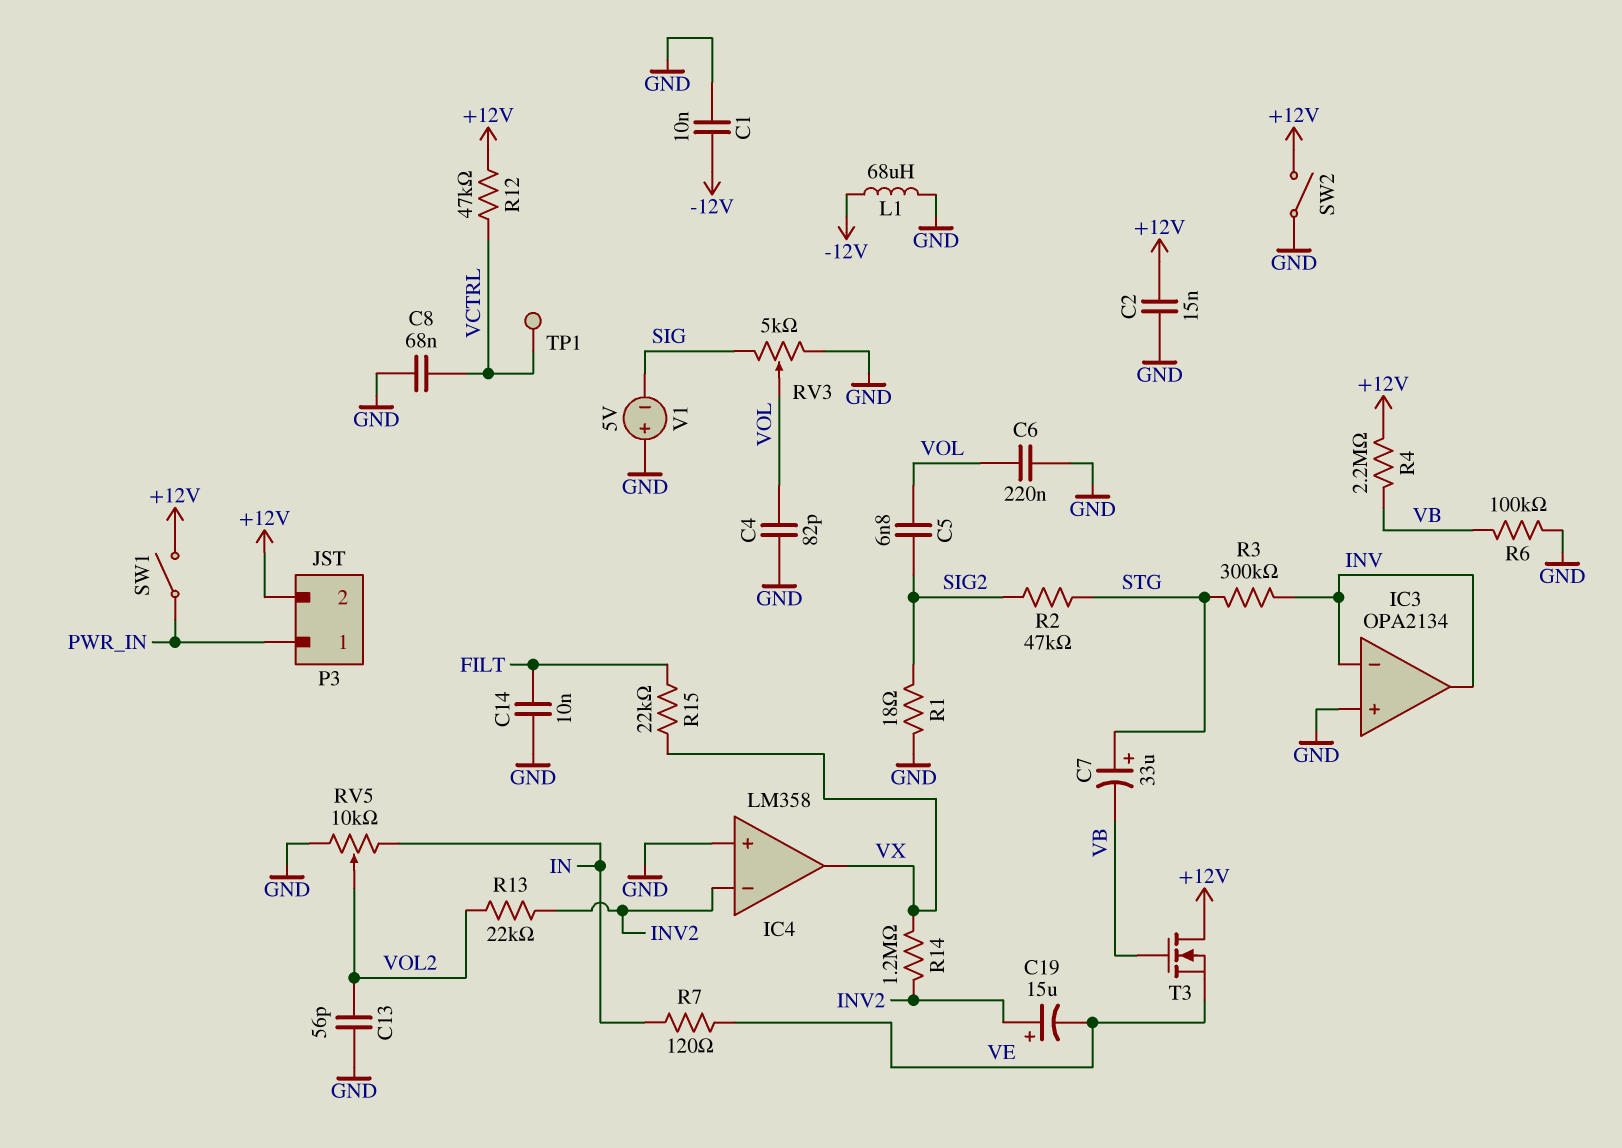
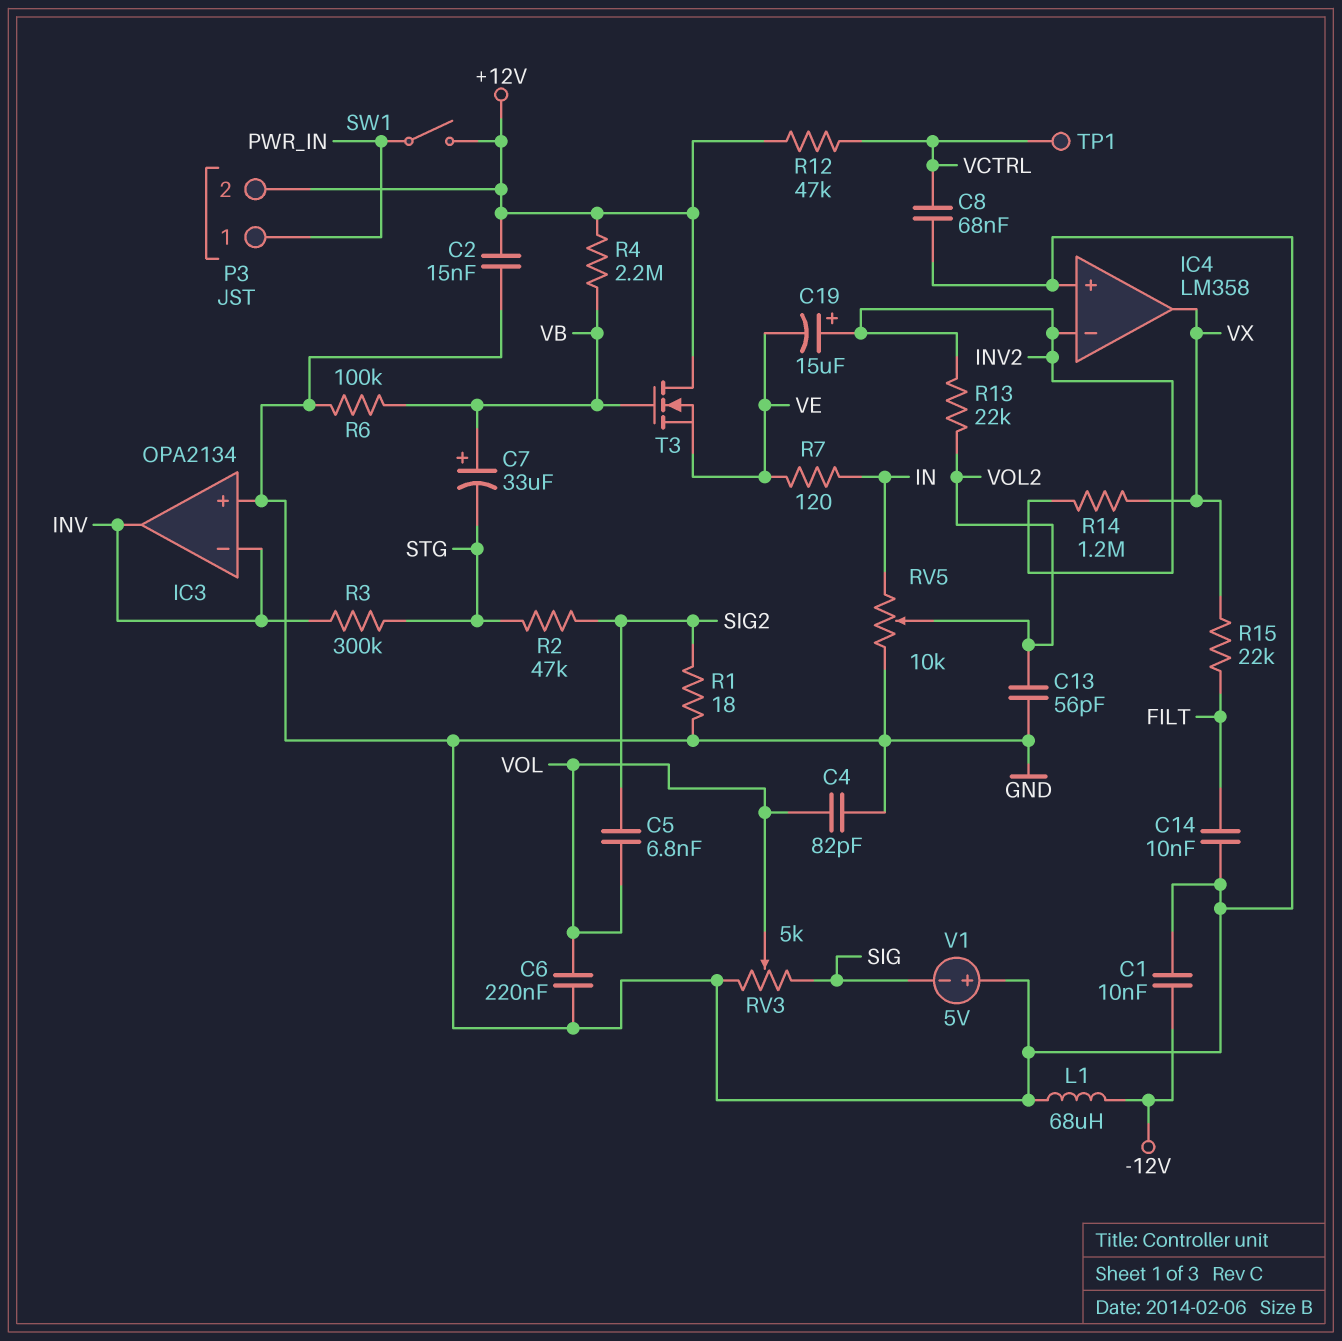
C7: 33uF (plus STG, minus VB) -> 33uF (plus VB, minus STG)
SW2: switch (+12V, GND) -> none

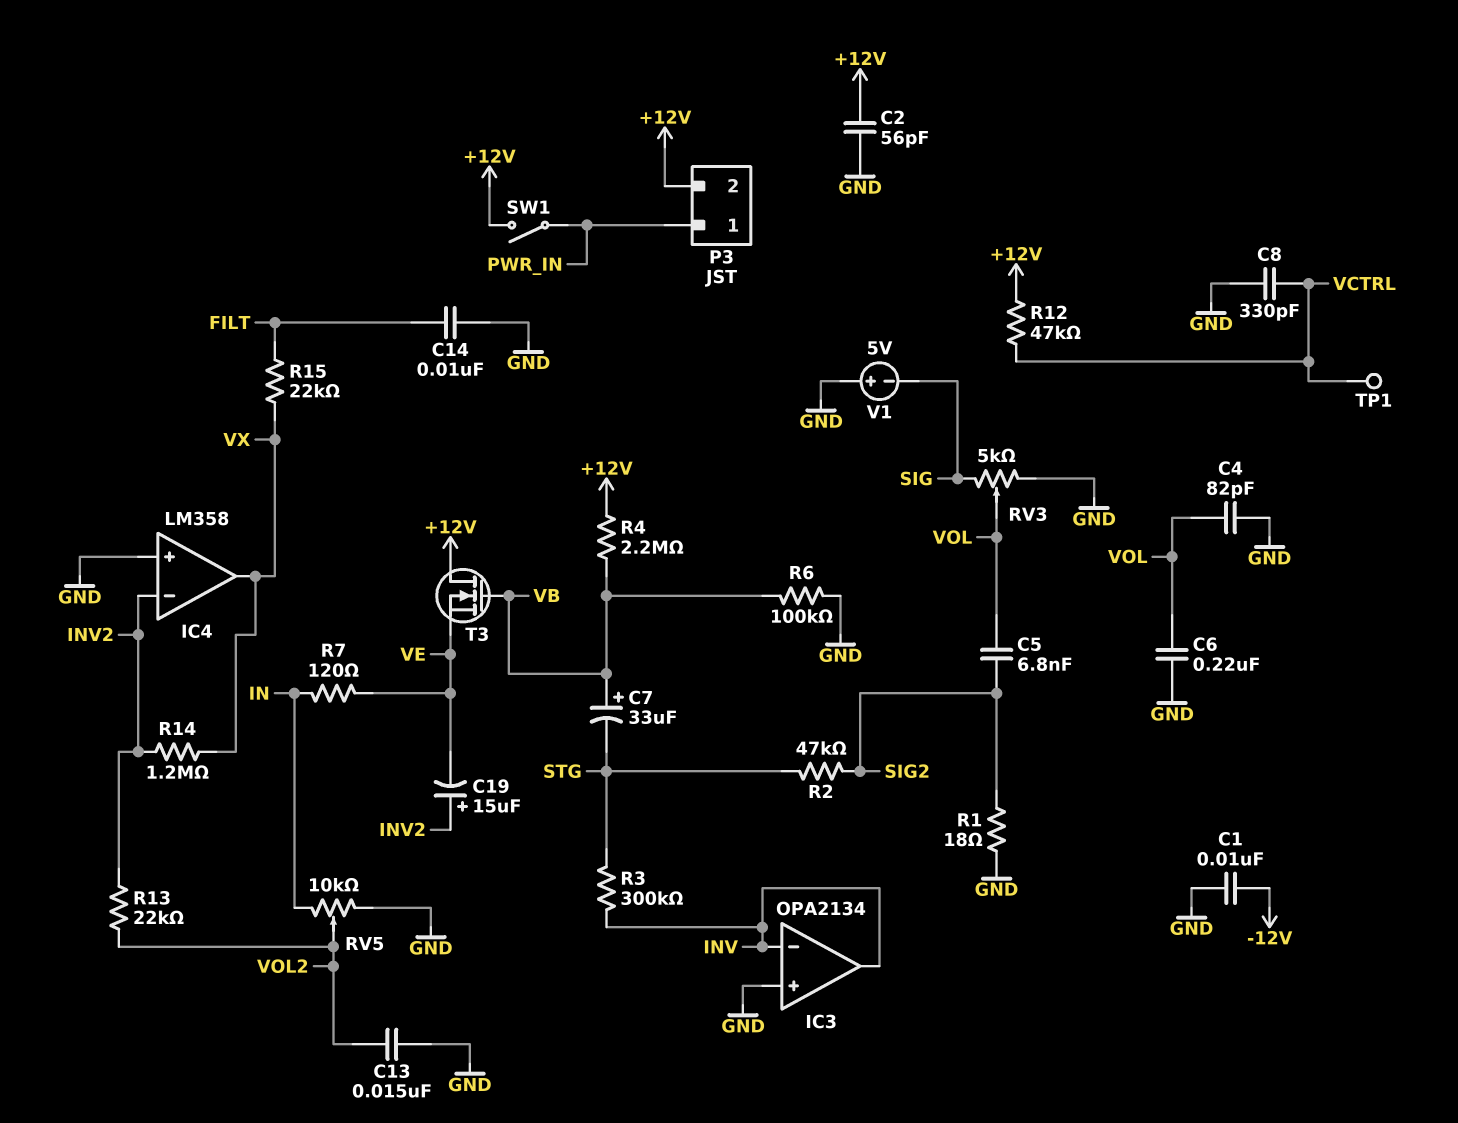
C2: 15nF (+12V, GND) -> 56pF (+12V, GND)
C8: 68nF (GND, VCTRL) -> 330pF (GND, VCTRL)
C13: 56pF (GND, VOL2) -> 15nF (GND, VOL2)
L1: 68uH (-12V, GND) -> none

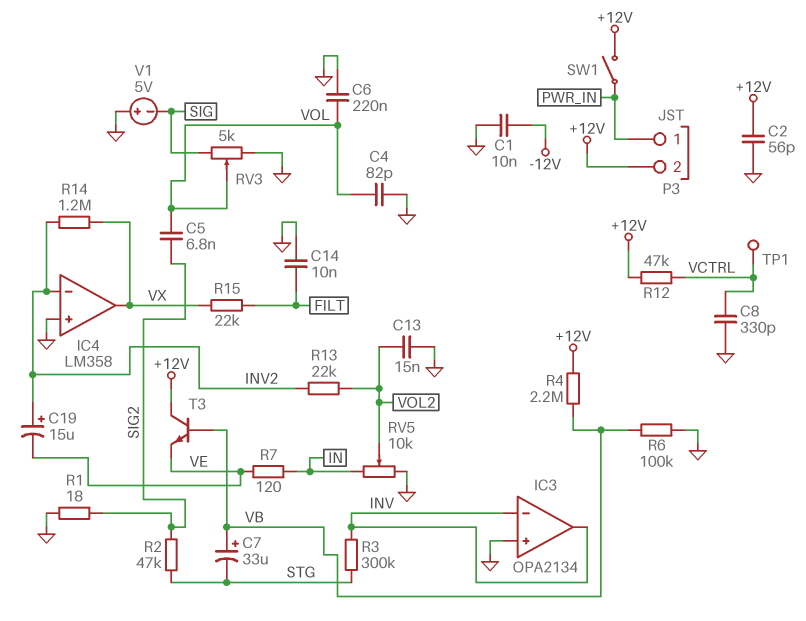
T3: NMOS (G VB, D +12V, S VE) -> NPN (B VB, C +12V, E VE)

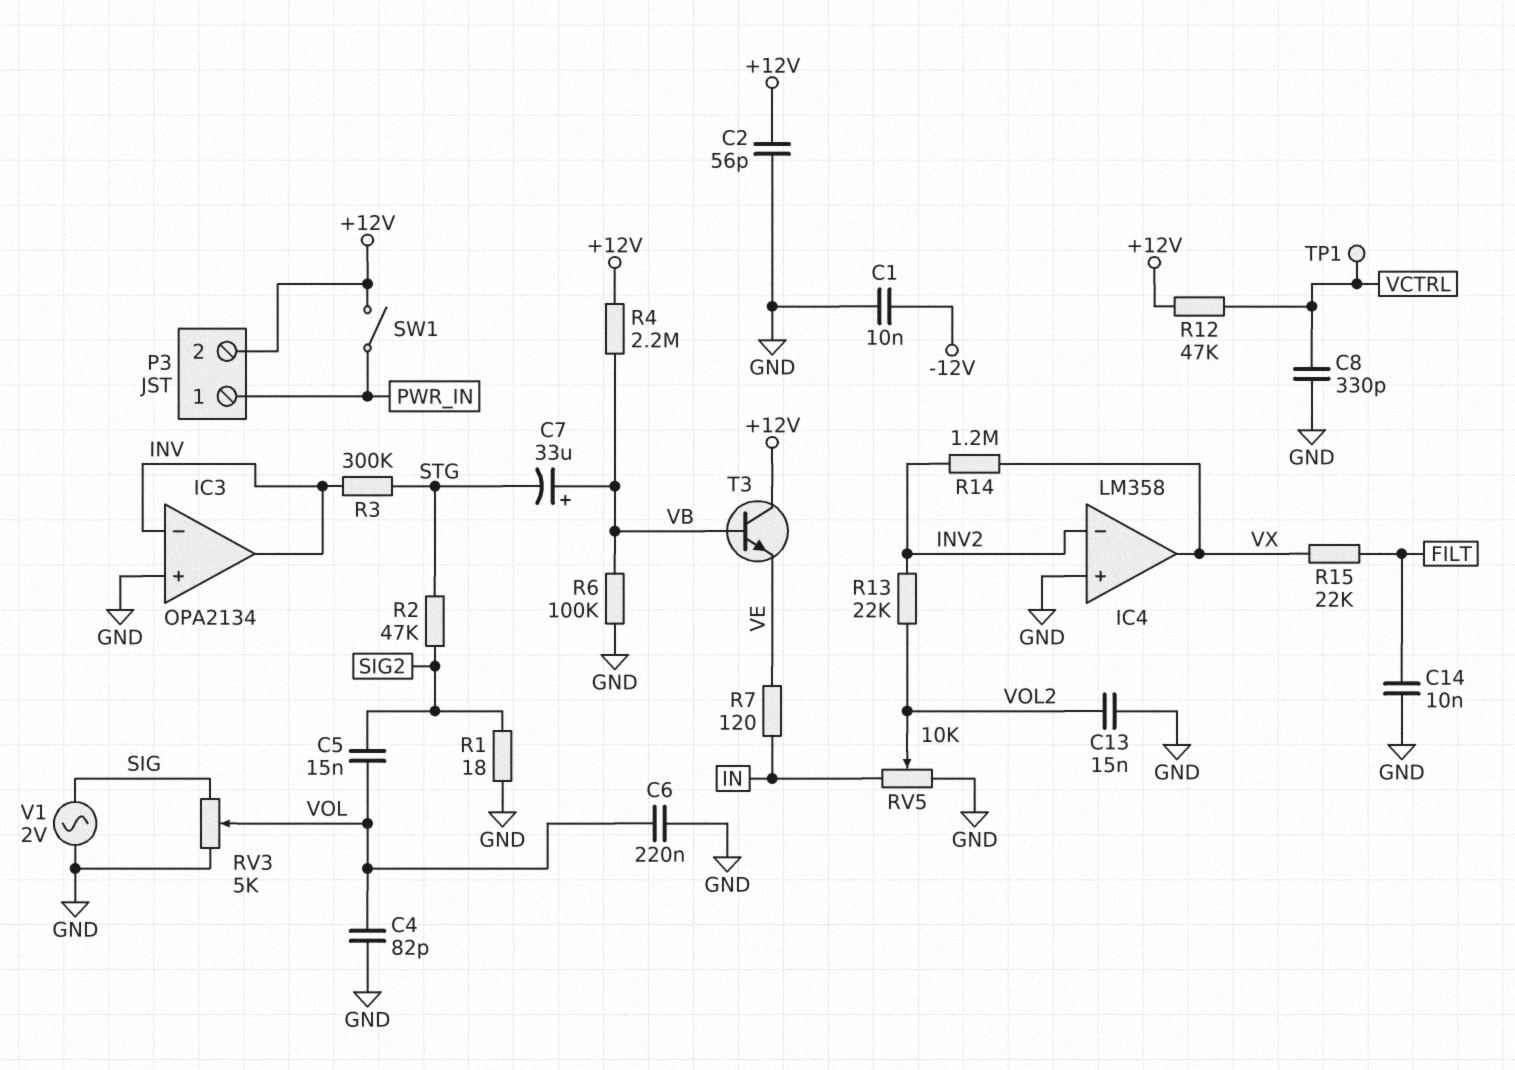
C5: 6.8nF (SIG2, VOL) -> 15nF (SIG2, VOL)
C19: 15uF (plus INV2, minus VE) -> none
V1: 5V (plus GND, minus SIG) -> AC 2V (GND, SIG)

